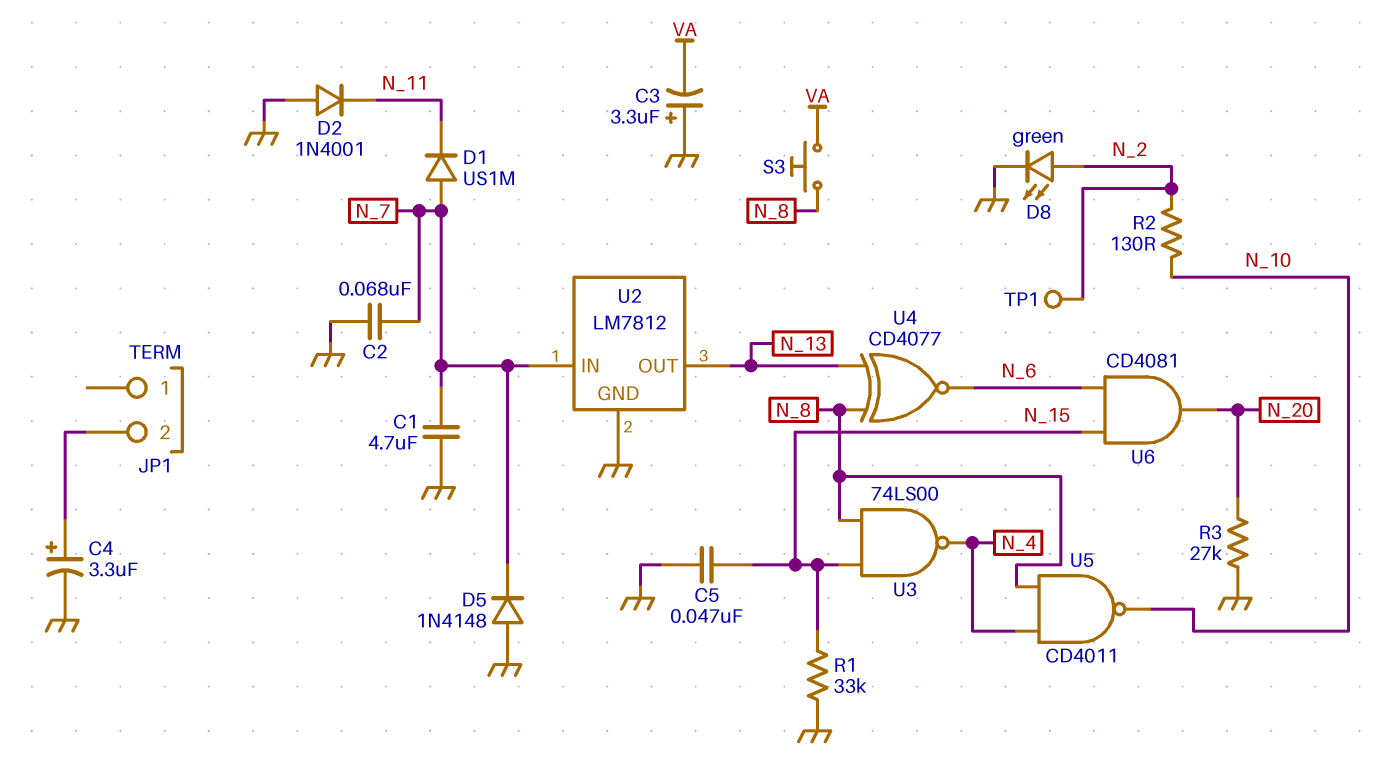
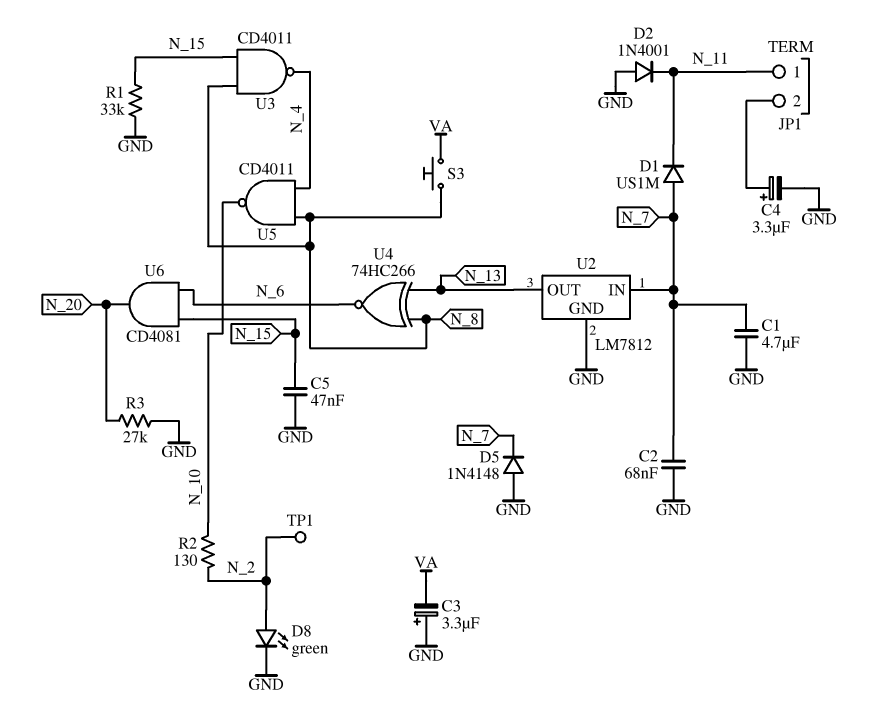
JP1 pin 1: none -> N_11
U3: NAND 74LS00 (in N_8, in N_15, out N_4) -> NAND CD4011 (in N_8, in N_15, out N_4)
U4: XNOR CD4077 (in N_8, in N_13, out N_6) -> XNOR 74HC266 (in N_8, in N_13, out N_6)

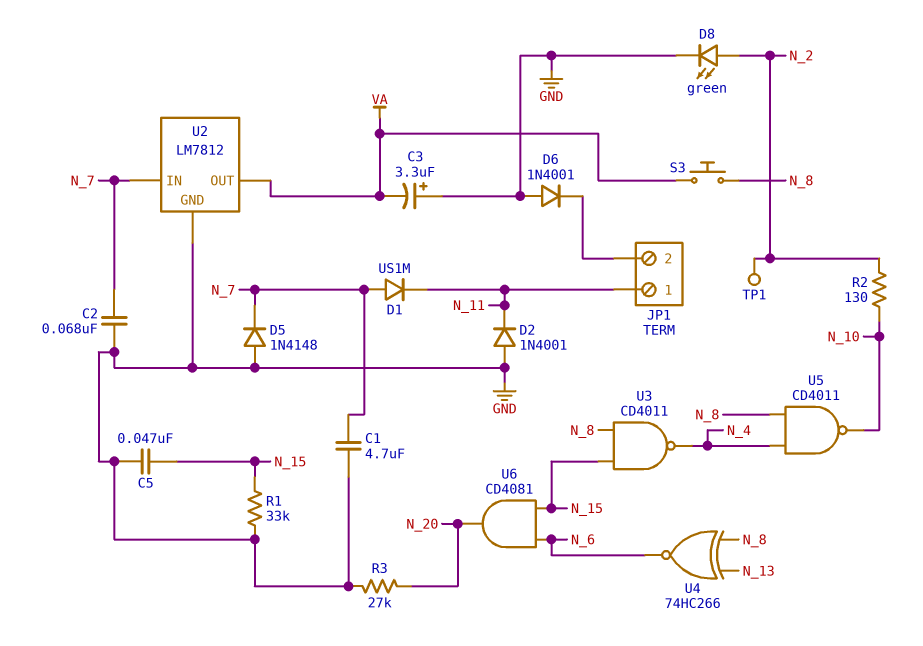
C4: 3.3uF (plus JP1/2, minus GND) -> none
D6: none -> diode 1N4001 (A GND, K JP1/2)
U2 pin OUT: N_13 -> VA

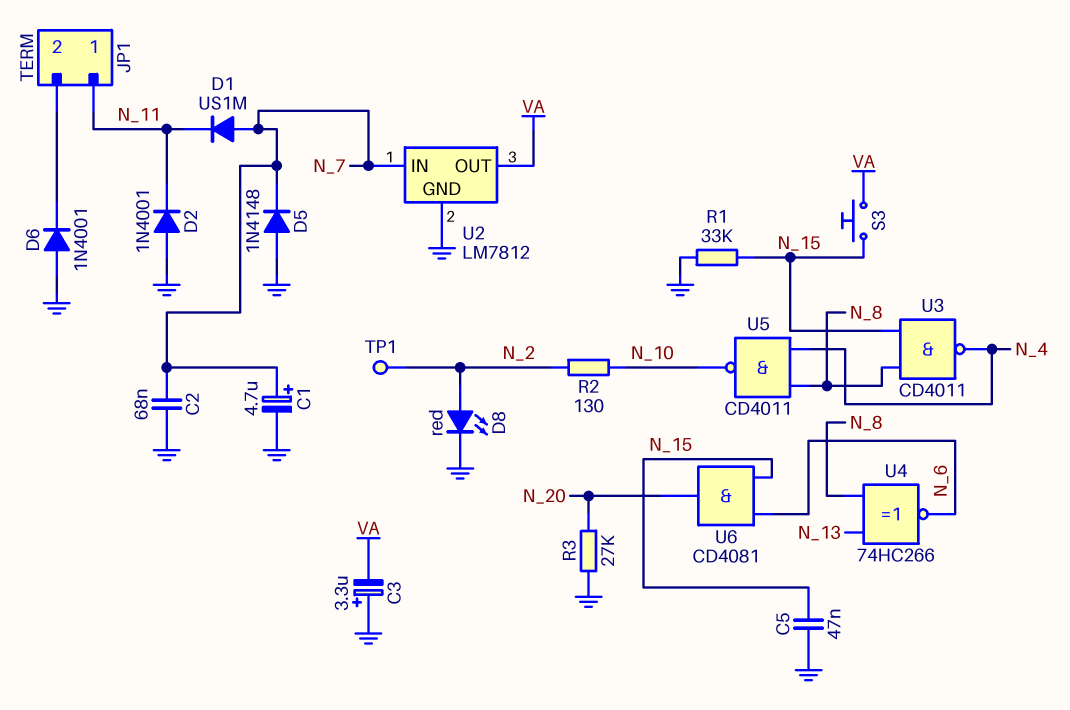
C1: 4.7uF (GND, N_7) -> 4.7uF (plus N_7, minus GND)
D8: LED green (A N_2, K GND) -> LED red (A N_2, K GND)
S3: button (N_8, VA) -> button (N_15, VA)

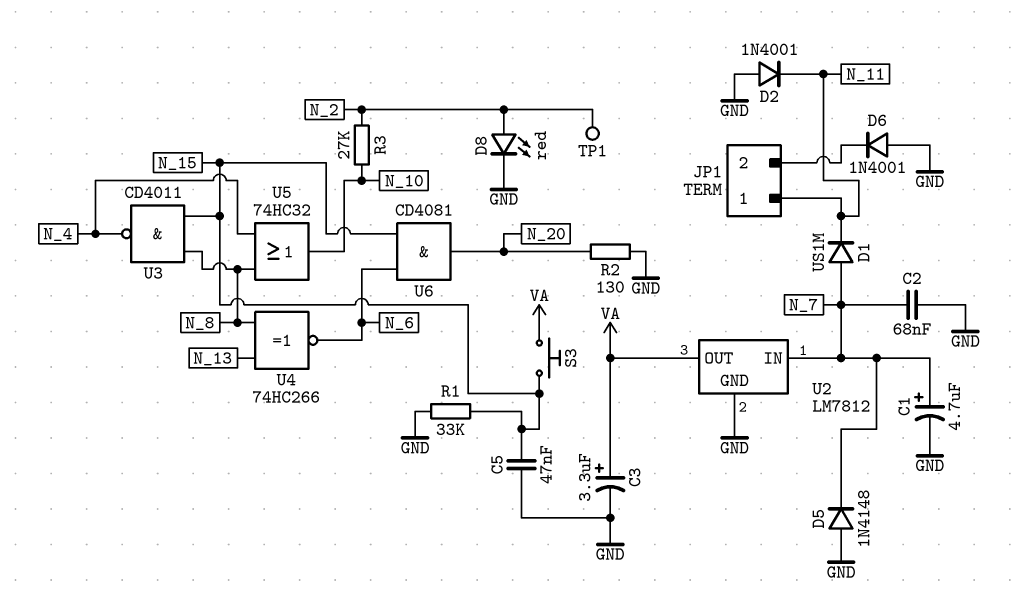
C3: 3.3uF (plus GND, minus VA) -> 3.3uF (plus VA, minus GND)
R2: 130 (N_2, N_10) -> 130 (GND, N_20)
R3: 27k (GND, N_20) -> 27k (N_2, N_10)
U5: NAND CD4011 (in N_4, in N_8, out N_10) -> OR 74HC32 (in N_4, in N_8, out N_10)

